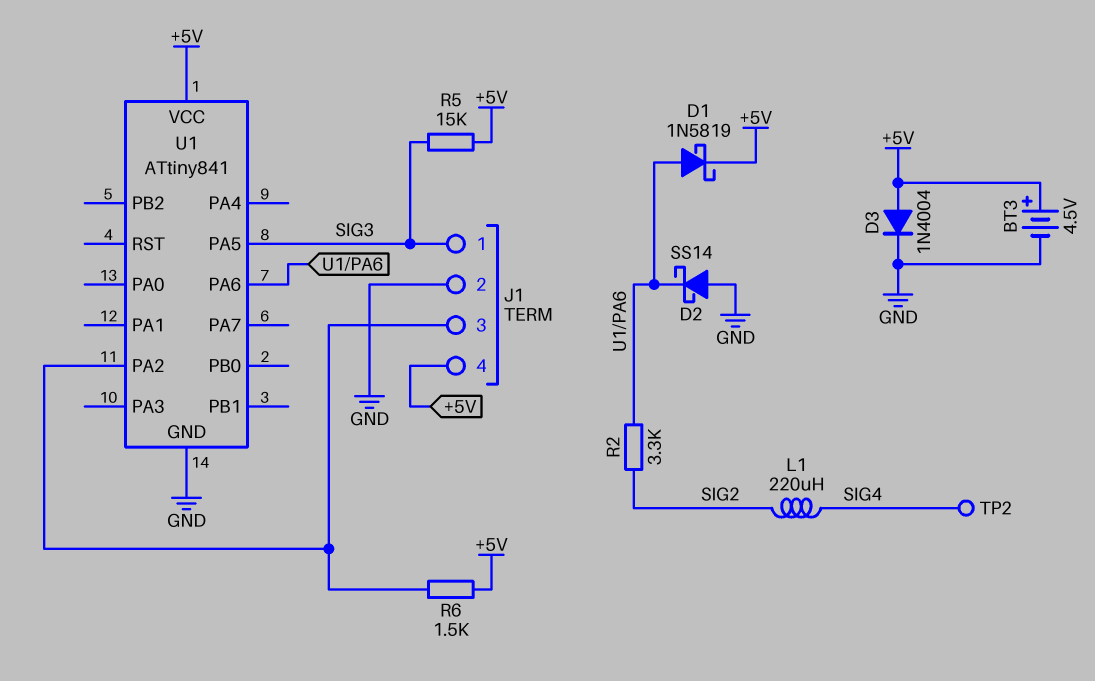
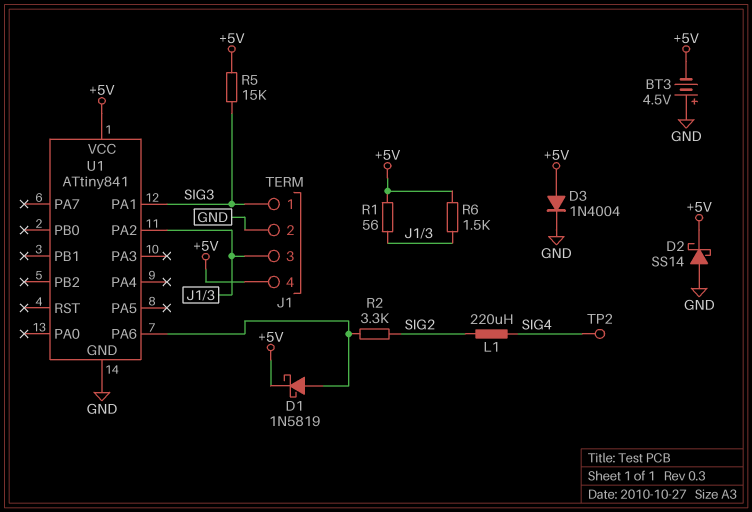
BT3: 4.5V (plus +5V, minus GND) -> 4.5V (plus GND, minus +5V)
D2: schottky SS14 (A GND, K U1/PA6) -> schottky SS14 (A GND, K +5V)
R1: none -> 56 (+5V, J1/3)
U1 pin PA1: none -> SIG3
U1 pin PA5: SIG3 -> none

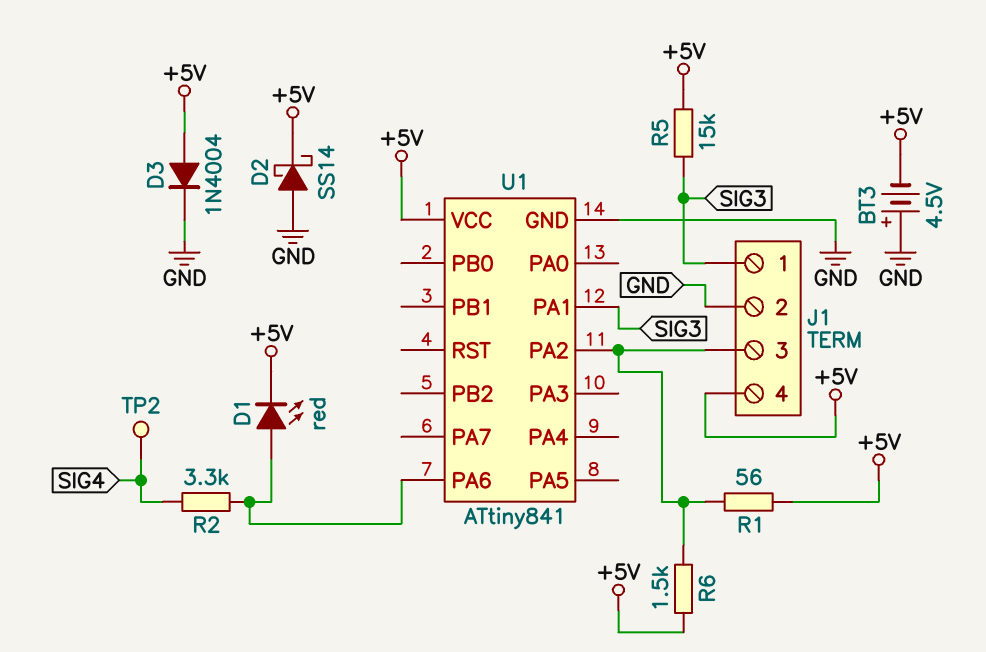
D1: schottky 1N5819 (A U1/PA6, K +5V) -> LED red (A U1/PA6, K +5V)
L1: 220uH (SIG2, SIG4) -> none
R2: 3.3k (SIG2, U1/PA6) -> 3.3k (SIG4, U1/PA6)

